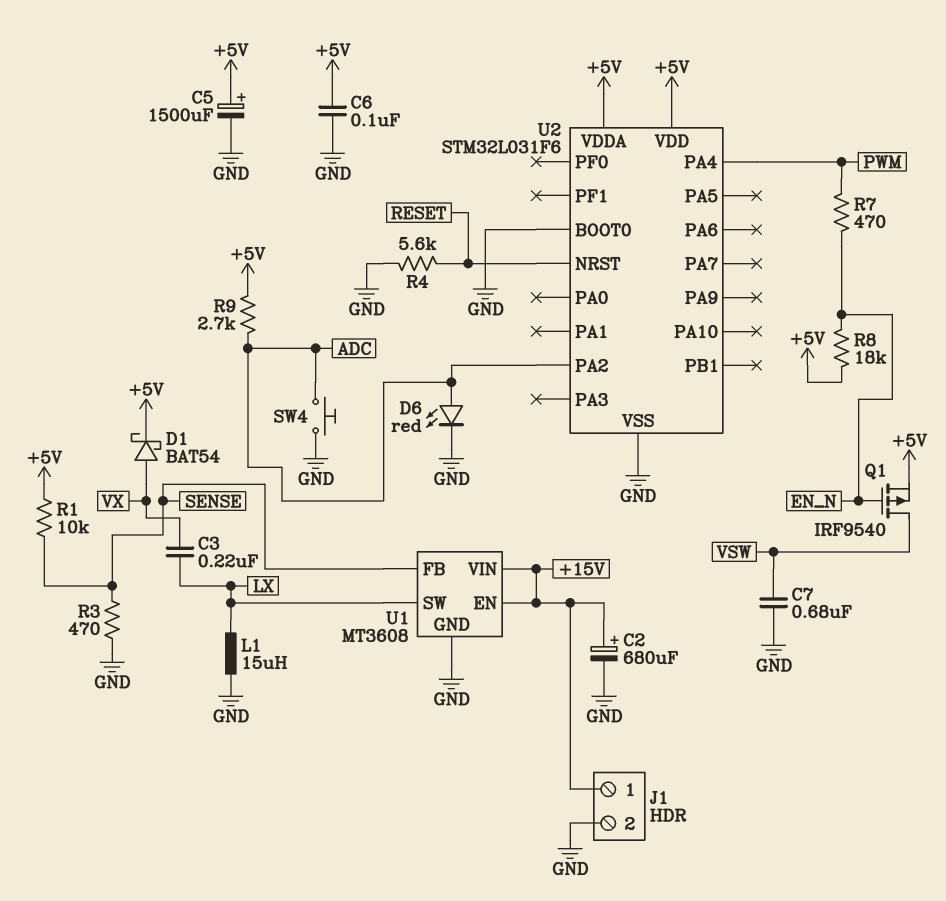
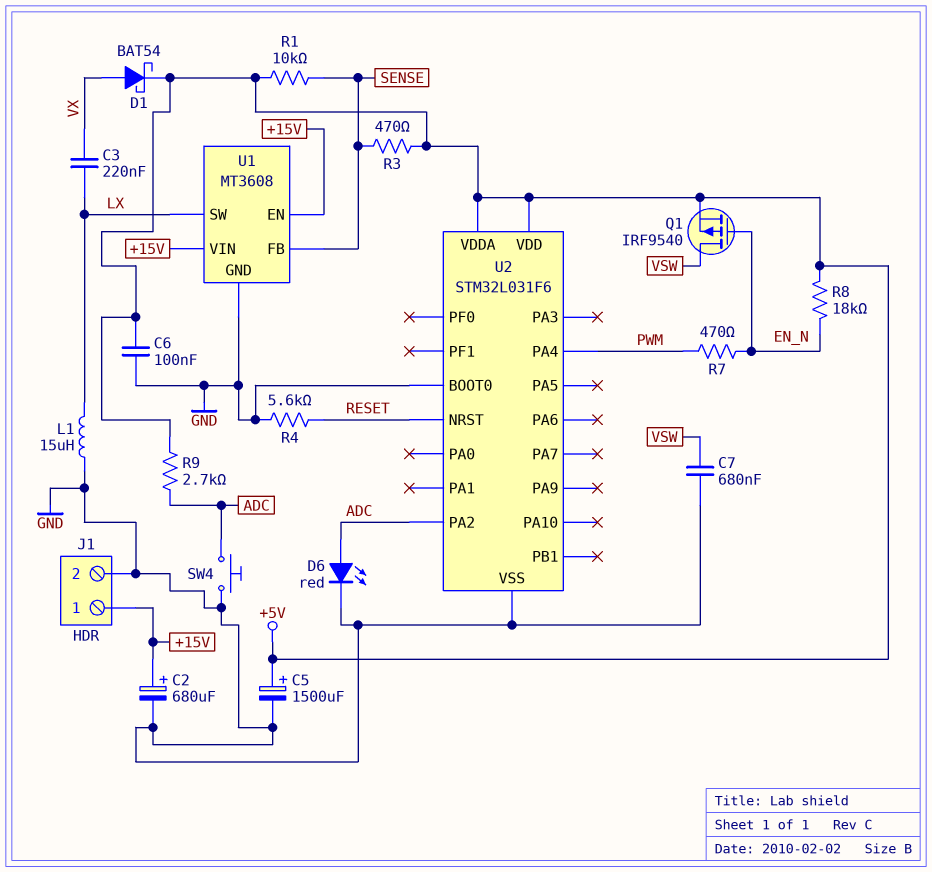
R3: 470 (GND, SENSE) -> 470 (+5V, SENSE)

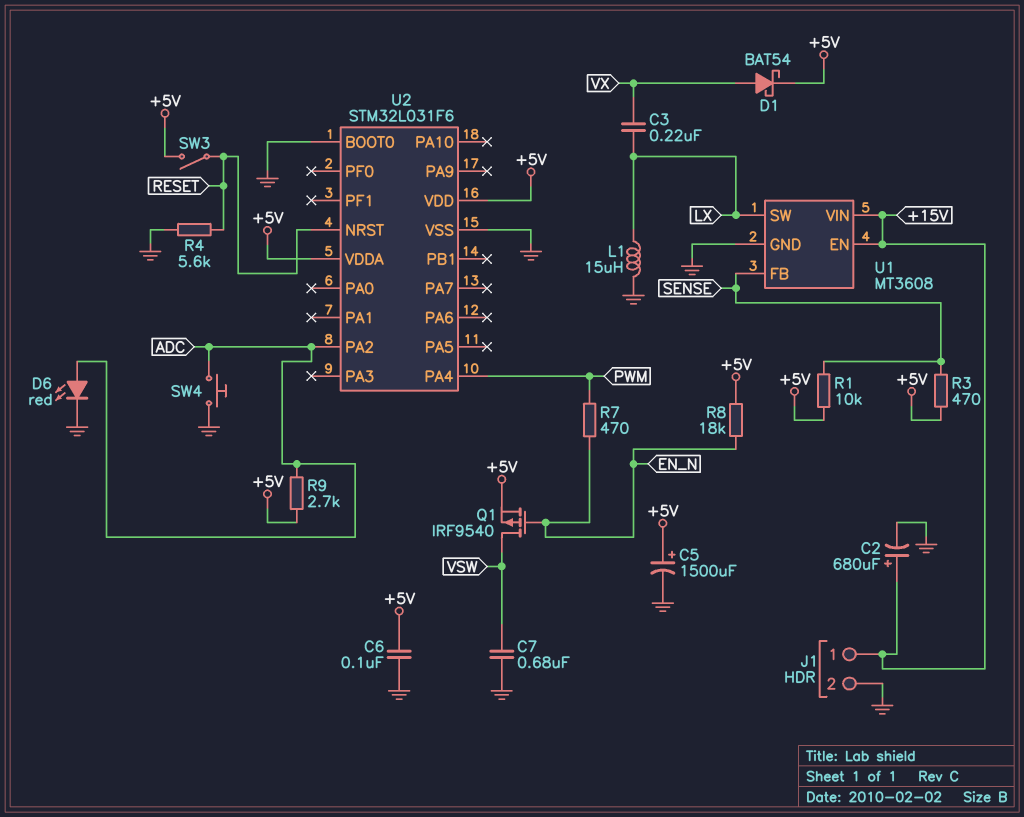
SW3: none -> switch (+5V, RESET)

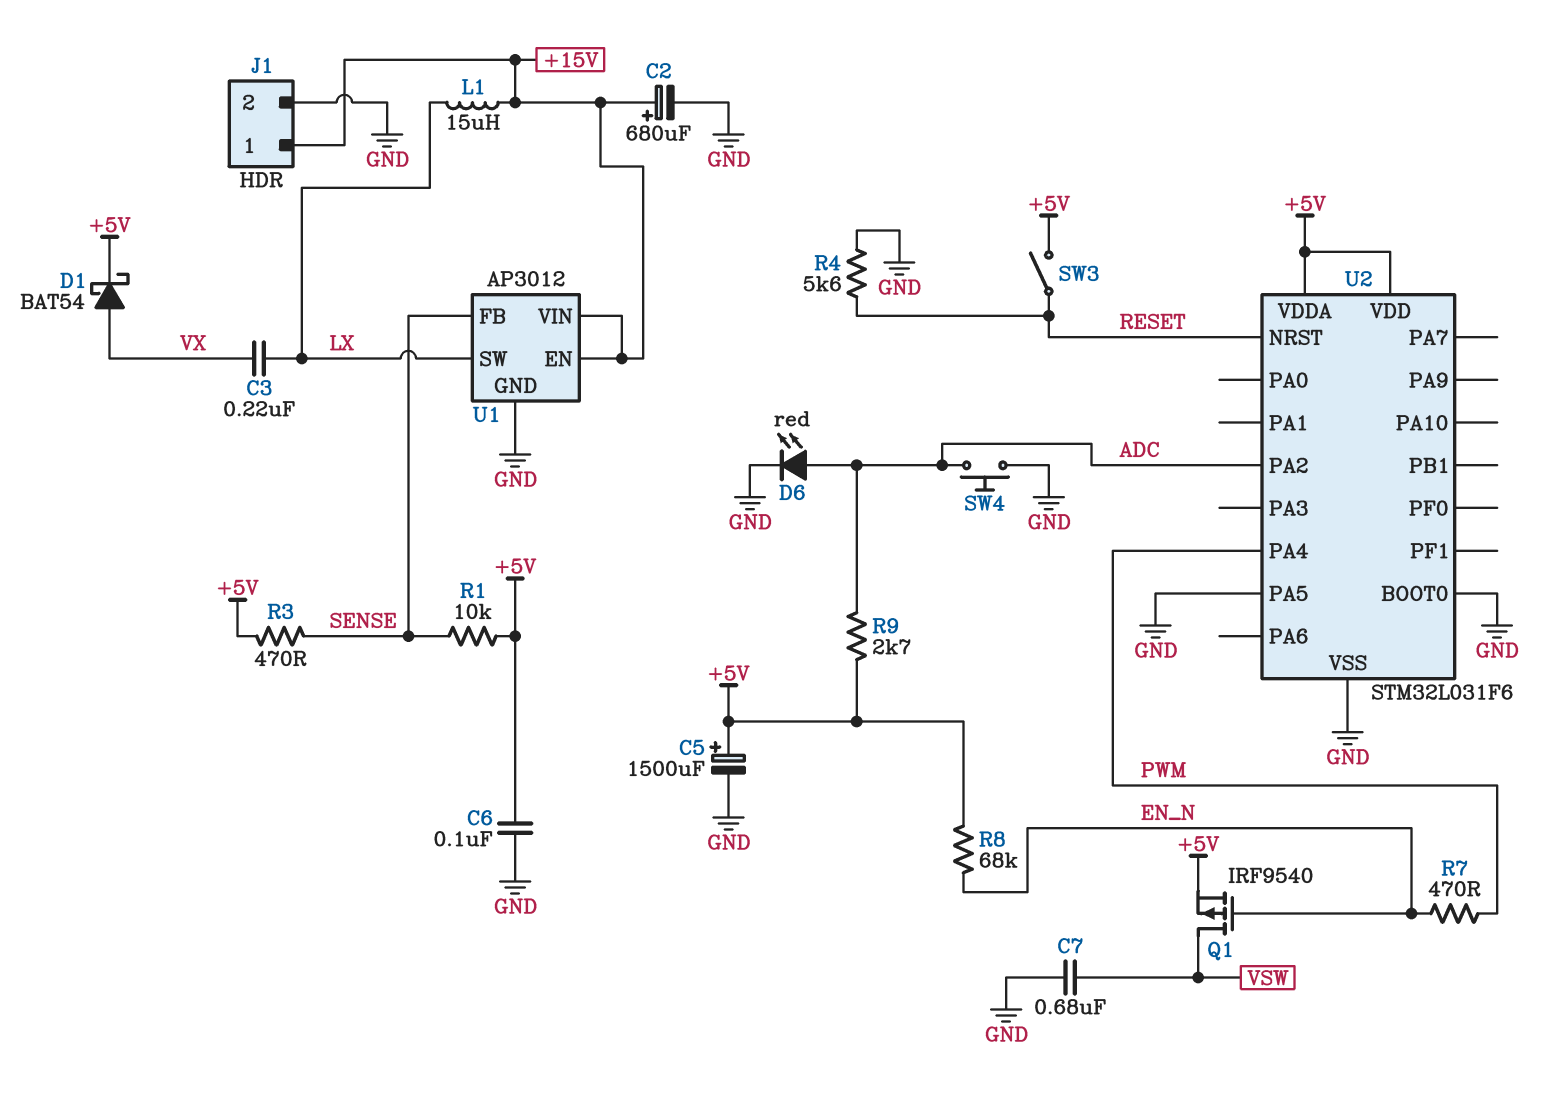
L1: 15uH (GND, LX) -> 15uH (+15V, LX)
R8: 18k (+5V, EN_N) -> 68k (+5V, EN_N)
U1: MT3608 -> AP3012
U2 pin PA5: none -> GND

